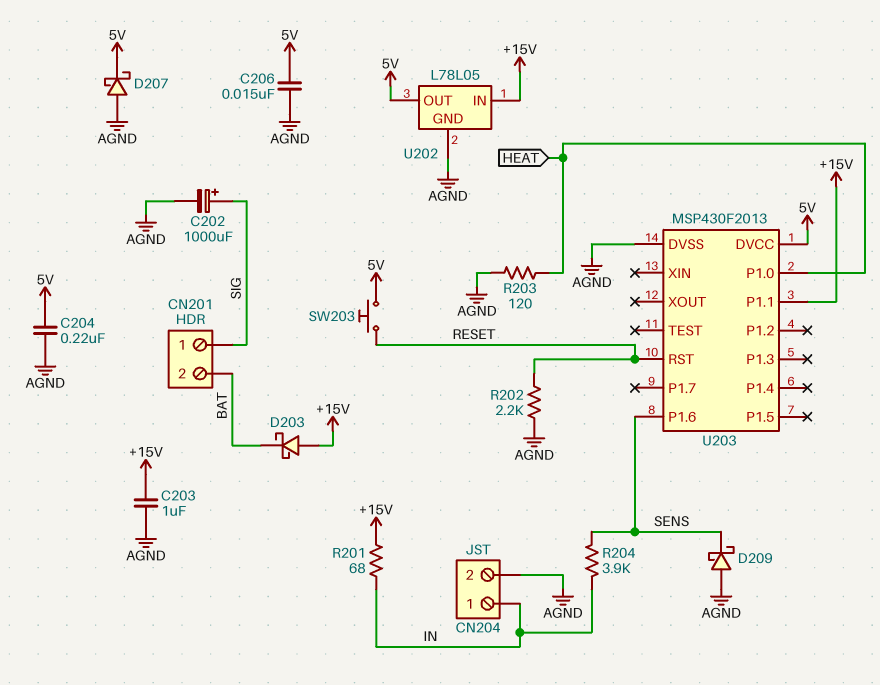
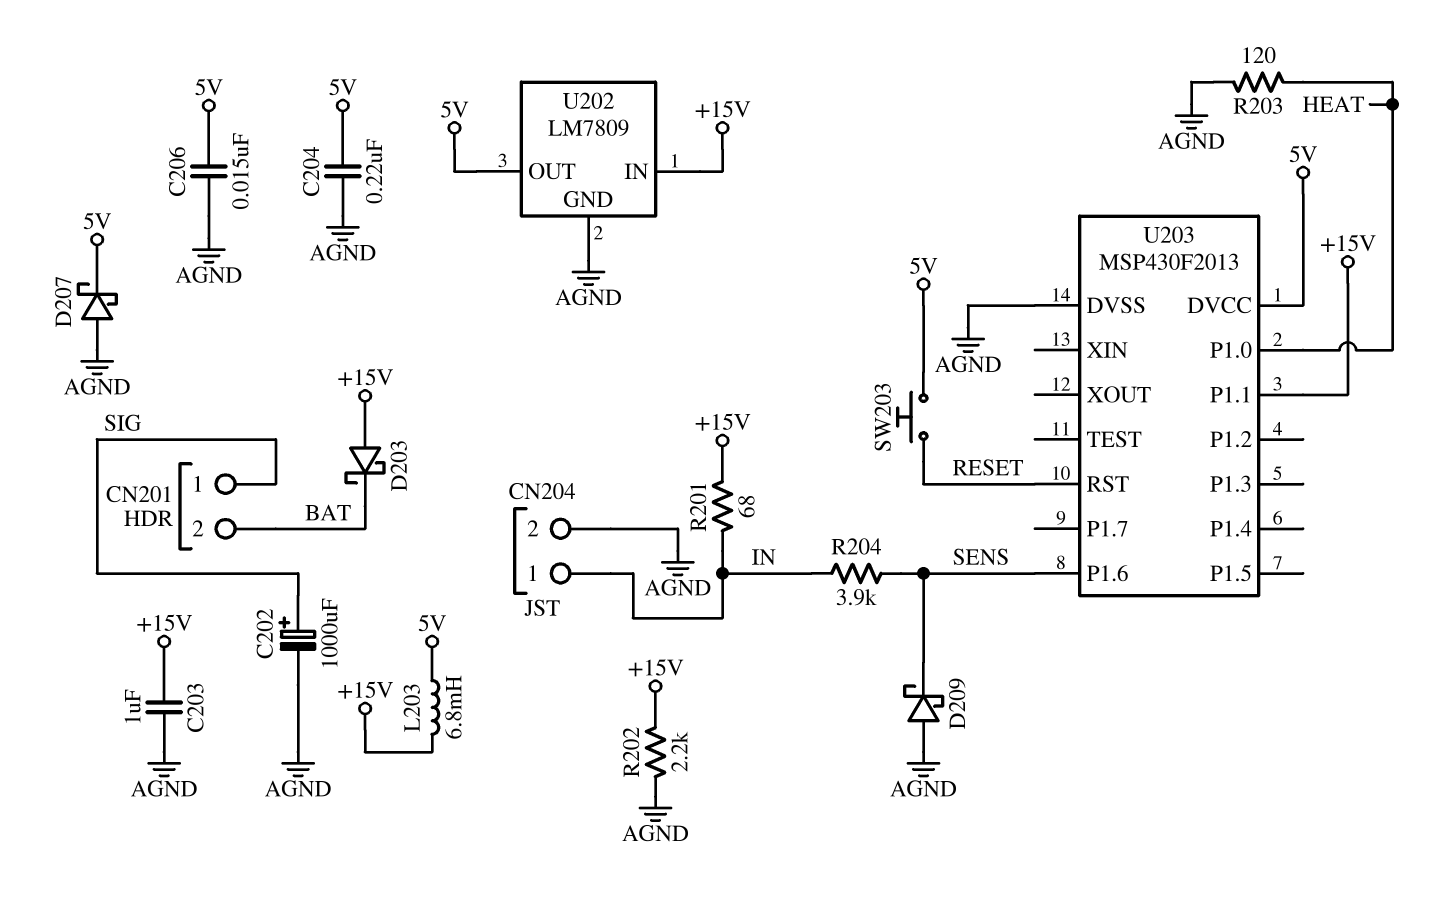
L203: none -> 6.8mH (+15V, 5V)
R202: 2.2k (AGND, RESET) -> 2.2k (+15V, AGND)
U202: L78L05 -> LM7809

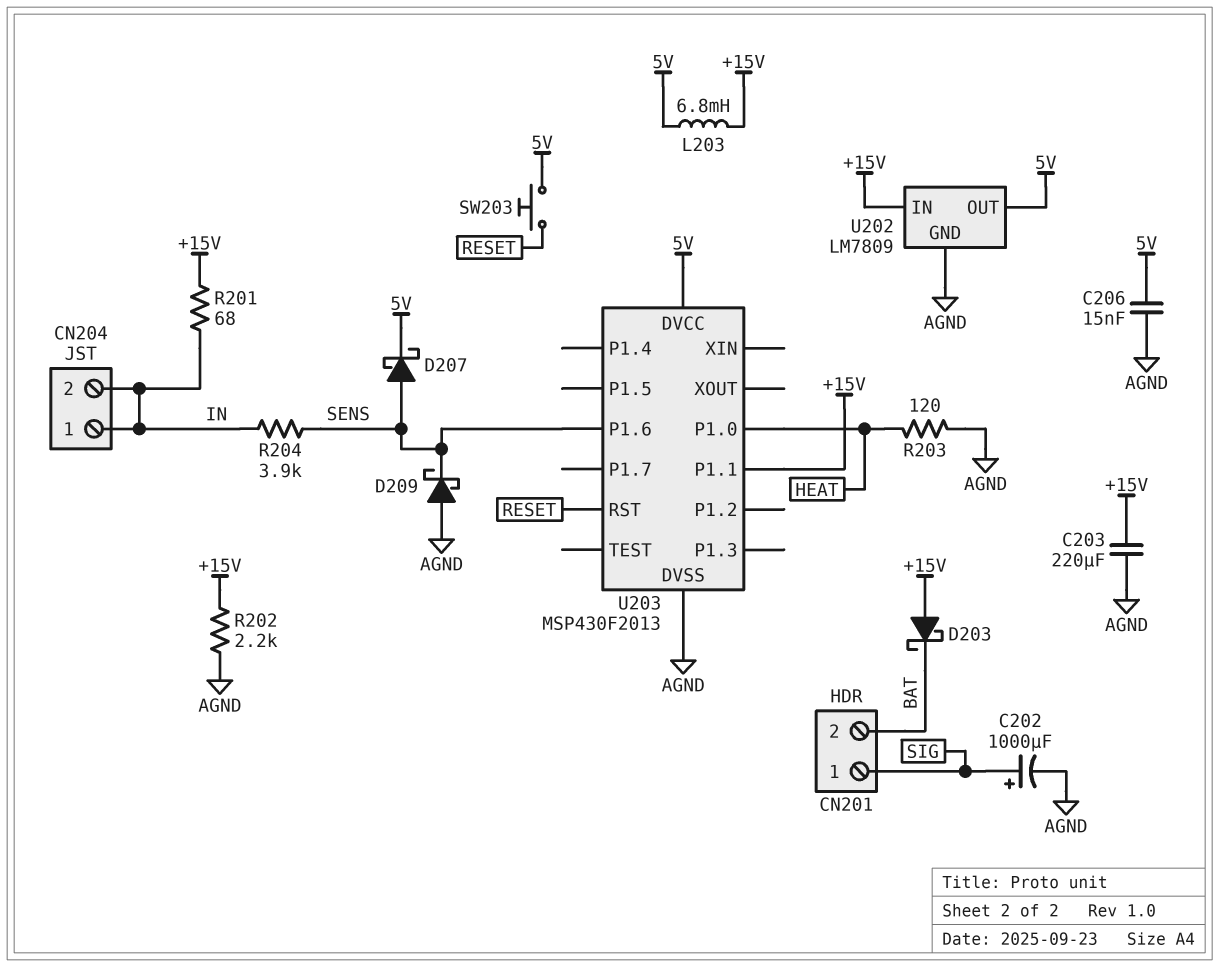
C203: 1uF (+15V, AGND) -> 220uF (+15V, AGND)
C204: 220nF (5V, AGND) -> none
CN204 pin 2: AGND -> IN
D207: schottky (A AGND, K 5V) -> schottky (A SENS, K 5V)

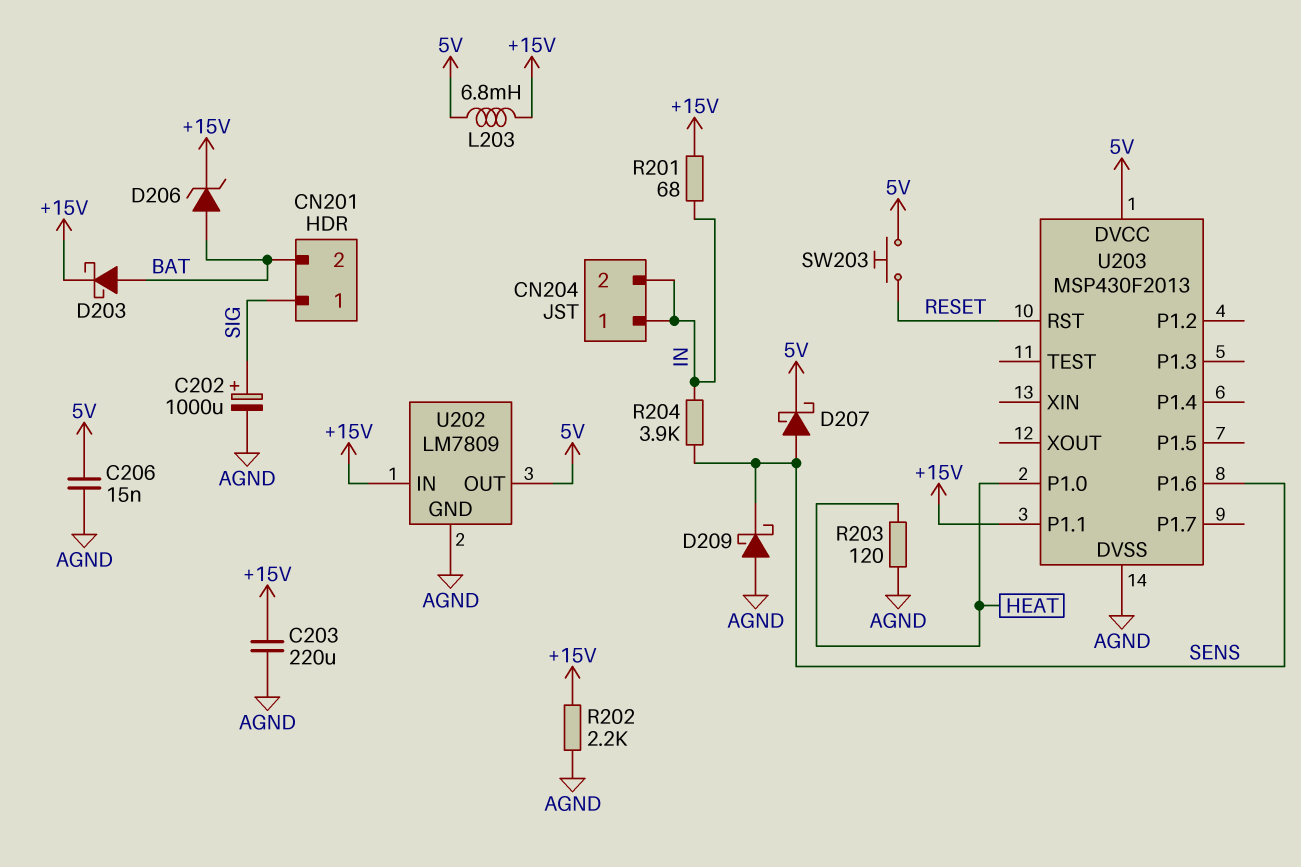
D203: schottky (A +15V, K BAT) -> schottky (A BAT, K +15V)
D206: none -> zener (A BAT, K +15V)

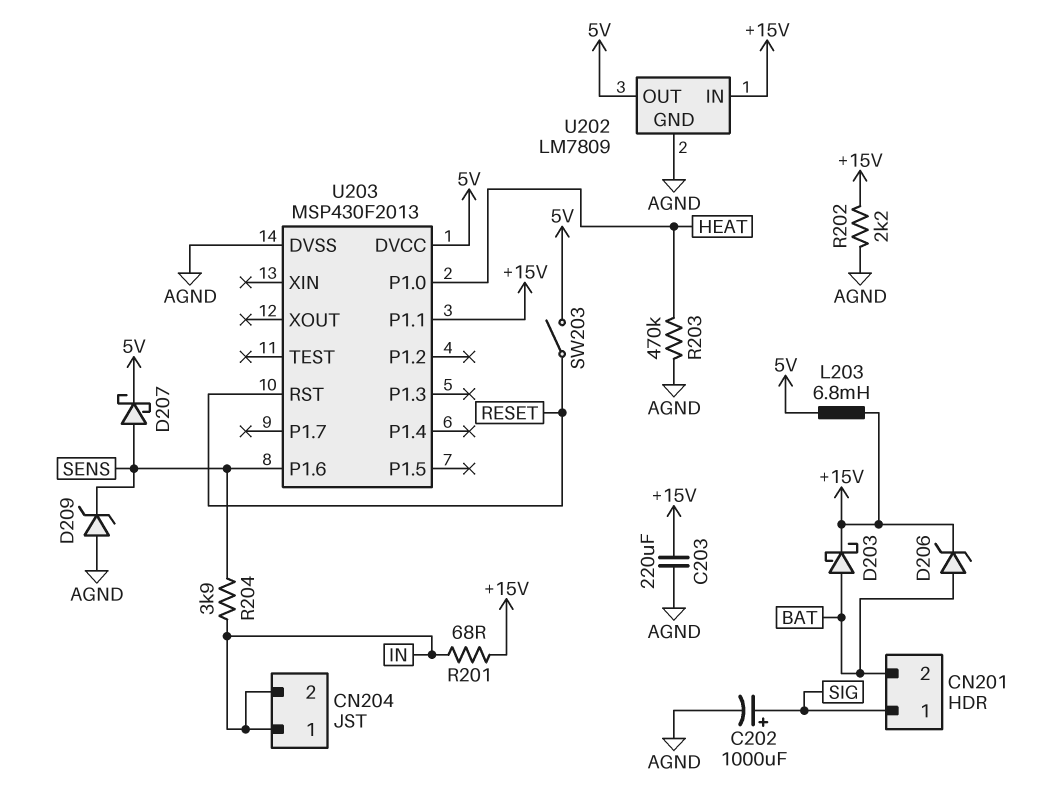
C206: 15nF (5V, AGND) -> none
D209: schottky (A AGND, K SENS) -> zener (A AGND, K SENS)
R203: 120 (AGND, HEAT) -> 470k (AGND, HEAT)
SW203: button (5V, RESET) -> switch (5V, RESET)

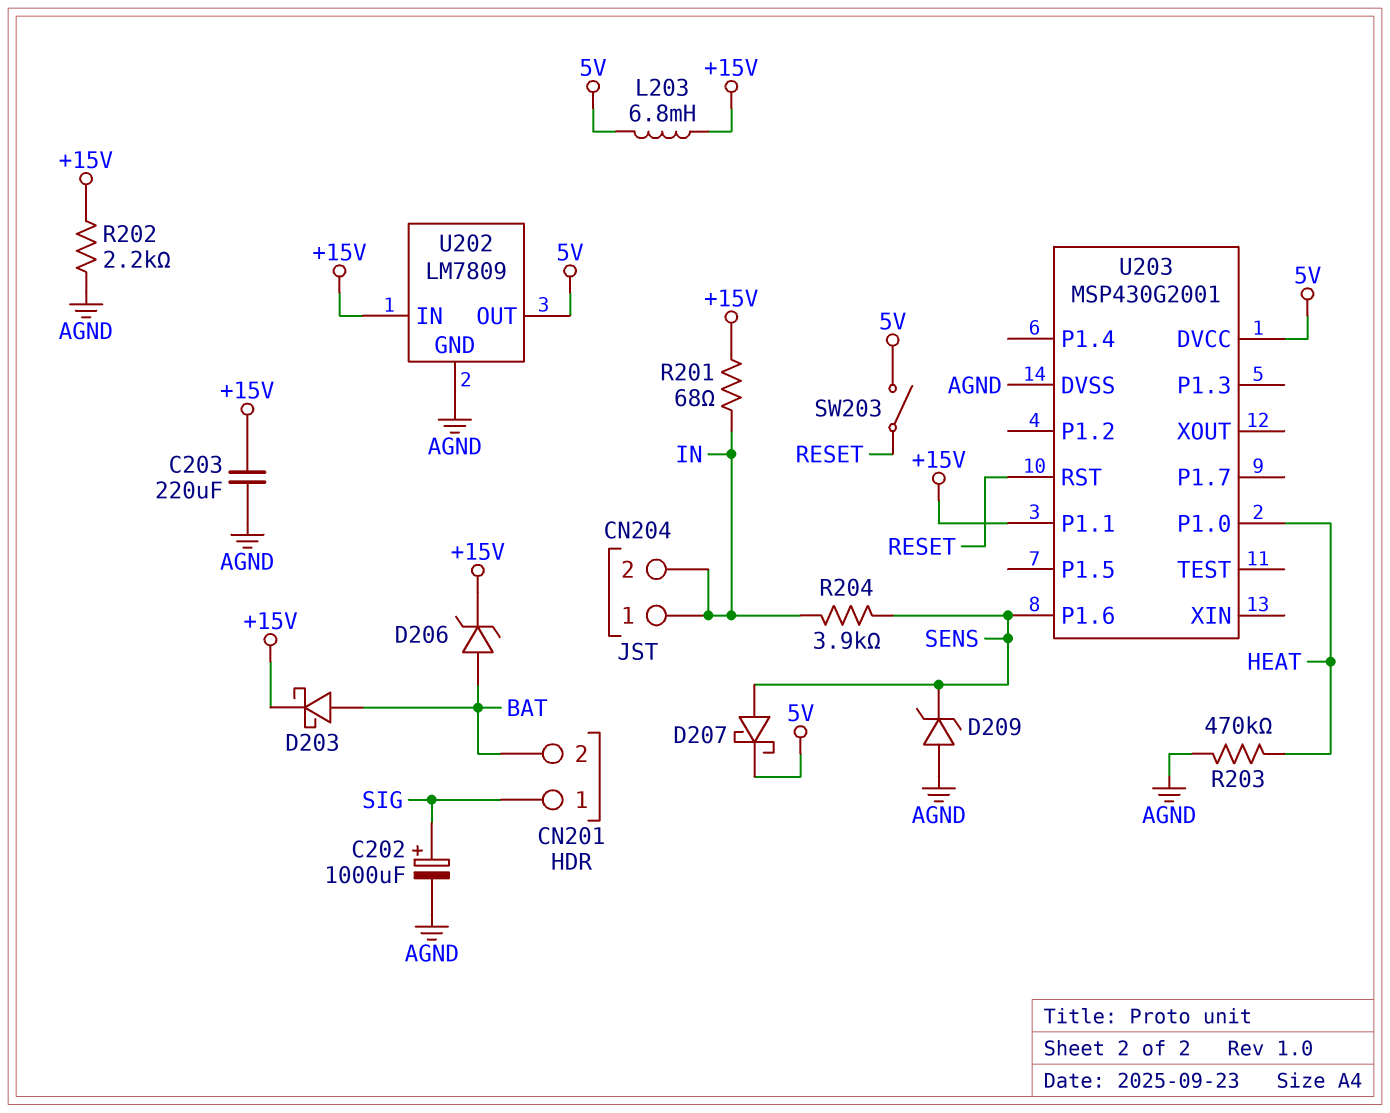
U203: MSP430F2013 -> MSP430G2001

